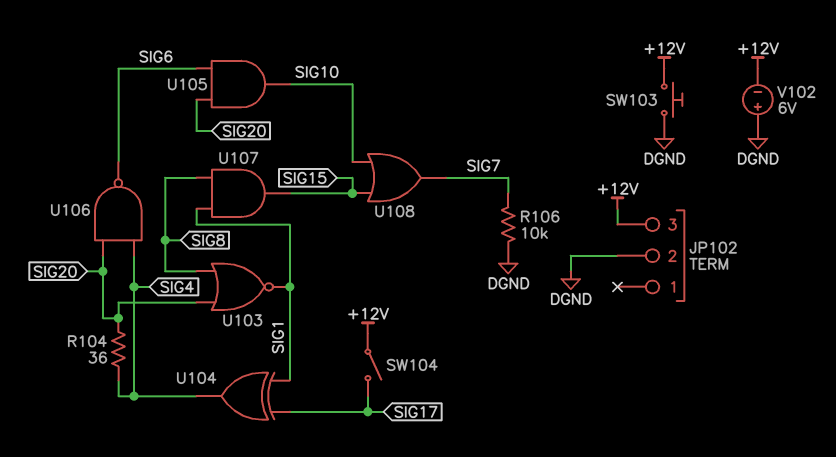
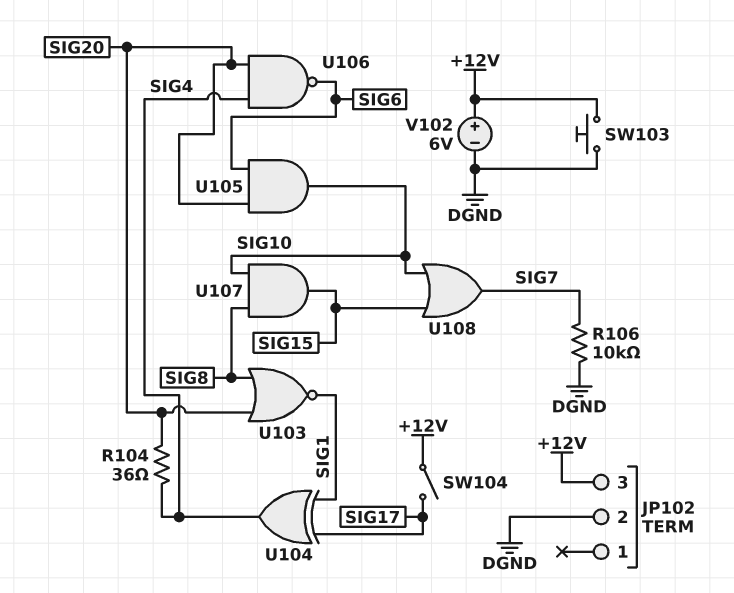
U107: AND (in SIG1, in SIG8, out SIG15) -> AND (in SIG8, in SIG10, out SIG15)
V102: 6V (plus DGND, minus +12V) -> 6V (plus +12V, minus DGND)

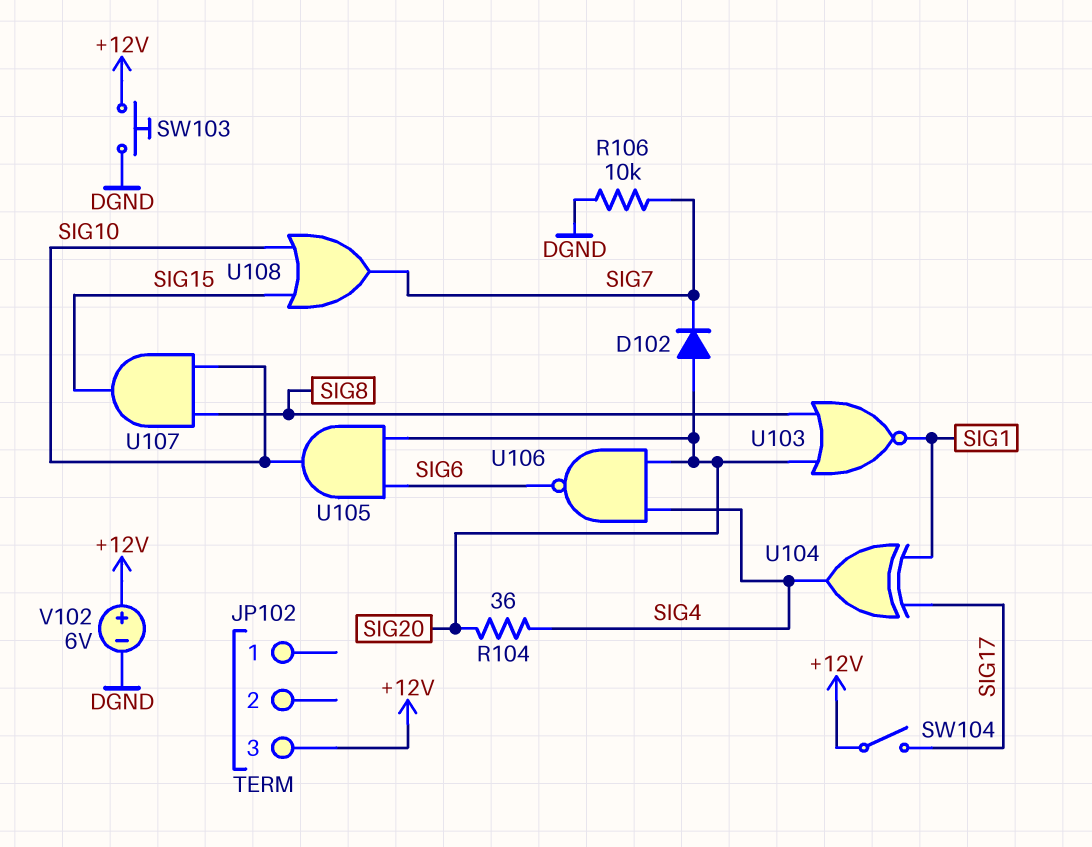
D102: none -> diode (A SIG20, K SIG7)
JP102 pin 2: DGND -> none

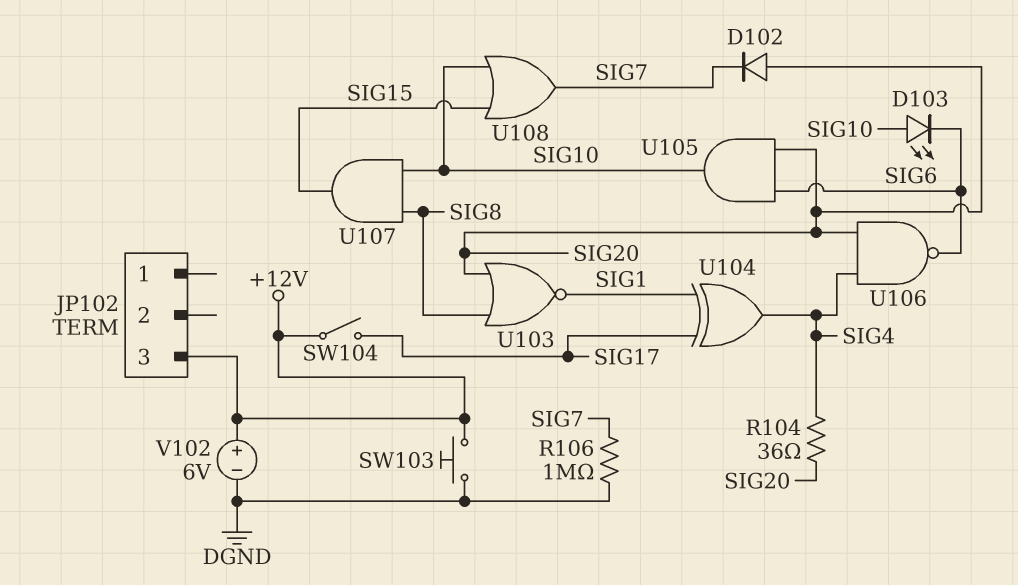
D103: none -> LED (A SIG10, K SIG6)
R106: 10k (DGND, SIG7) -> 1M (DGND, SIG7)

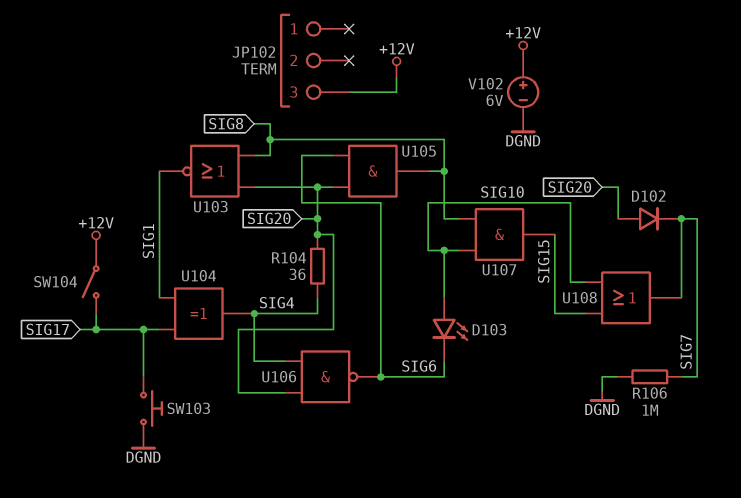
SW103: button (+12V, DGND) -> button (DGND, SIG17)
U105: AND (in SIG6, in SIG20, out SIG10) -> AND (in SIG6, in SIG20, out SIG8)

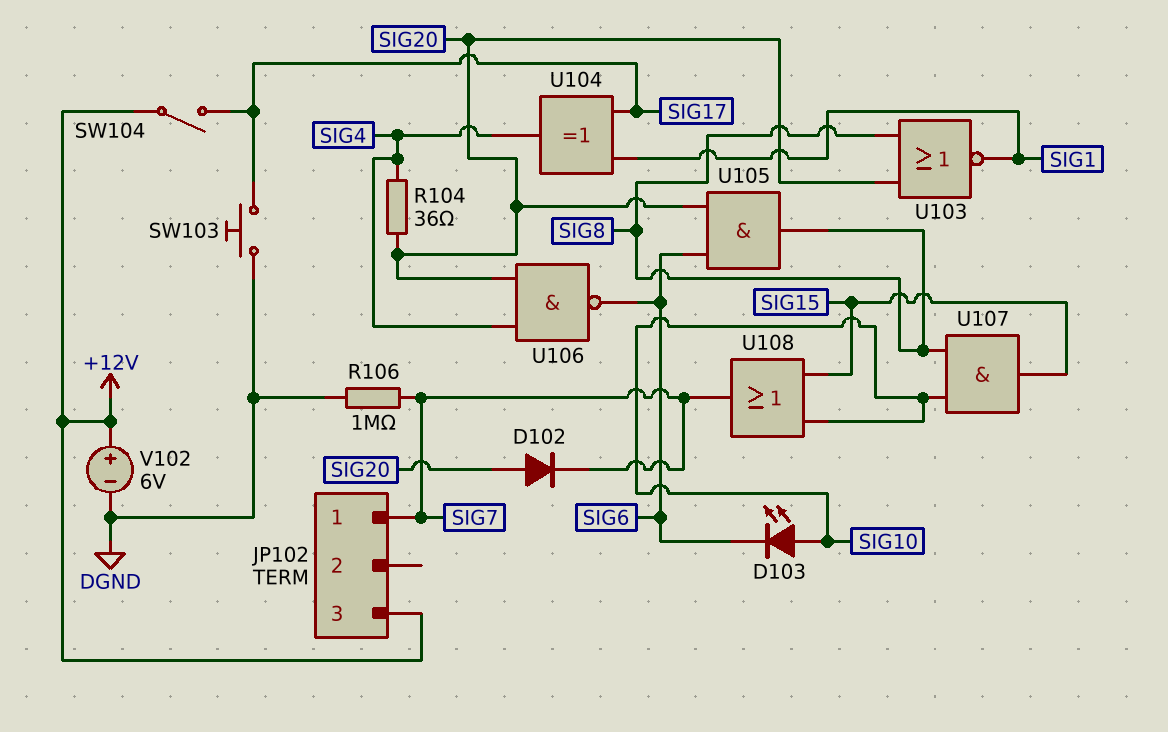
JP102 pin 1: none -> SIG7

